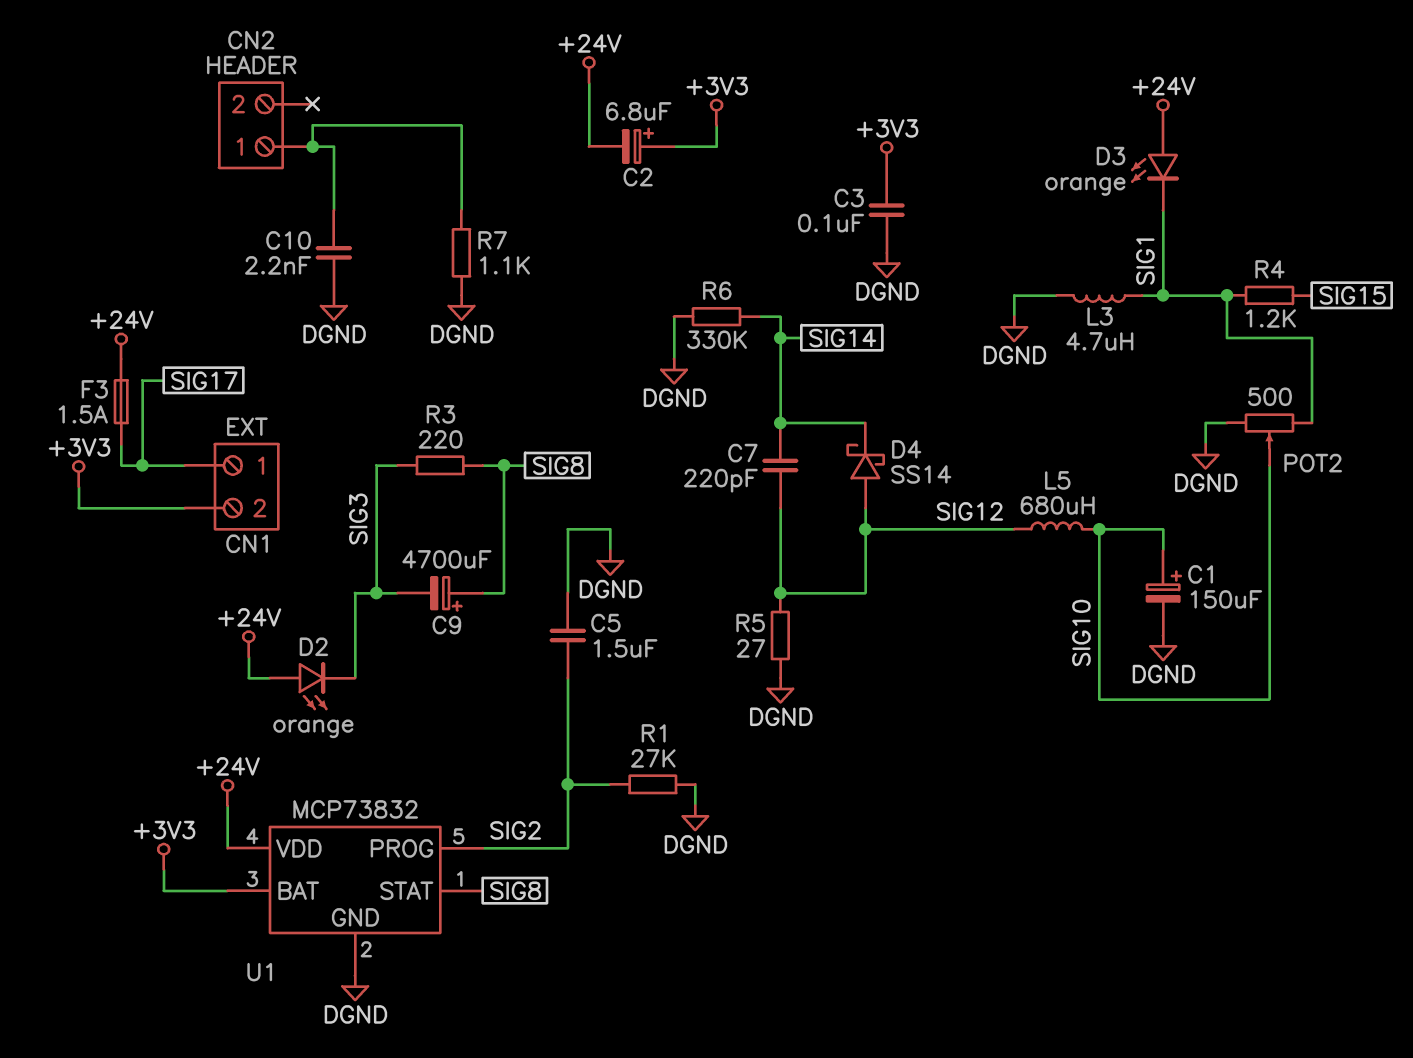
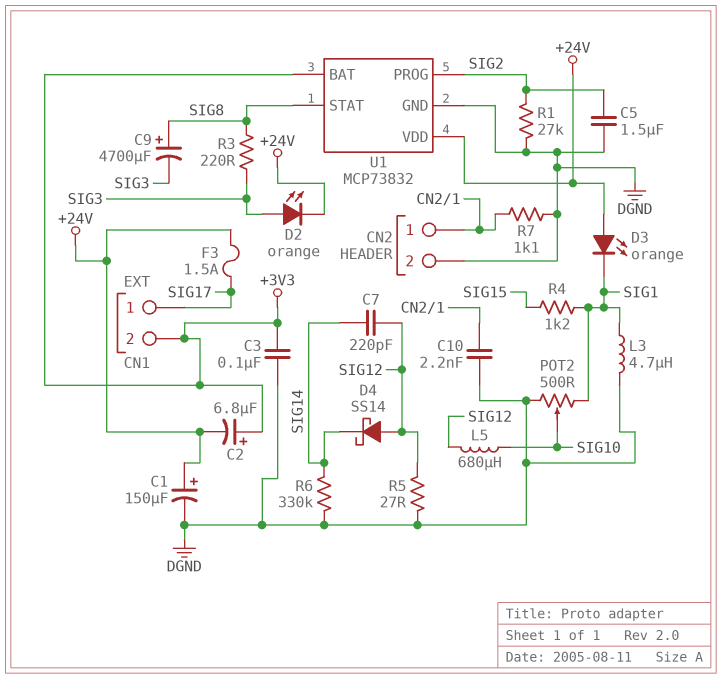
C1: 150uF (plus SIG10, minus DGND) -> 150uF (plus +24V, minus DGND)
CN2 pin 2: none -> DGND
D2: LED orange (A +24V, K SIG3) -> LED orange (A SIG3, K +24V)

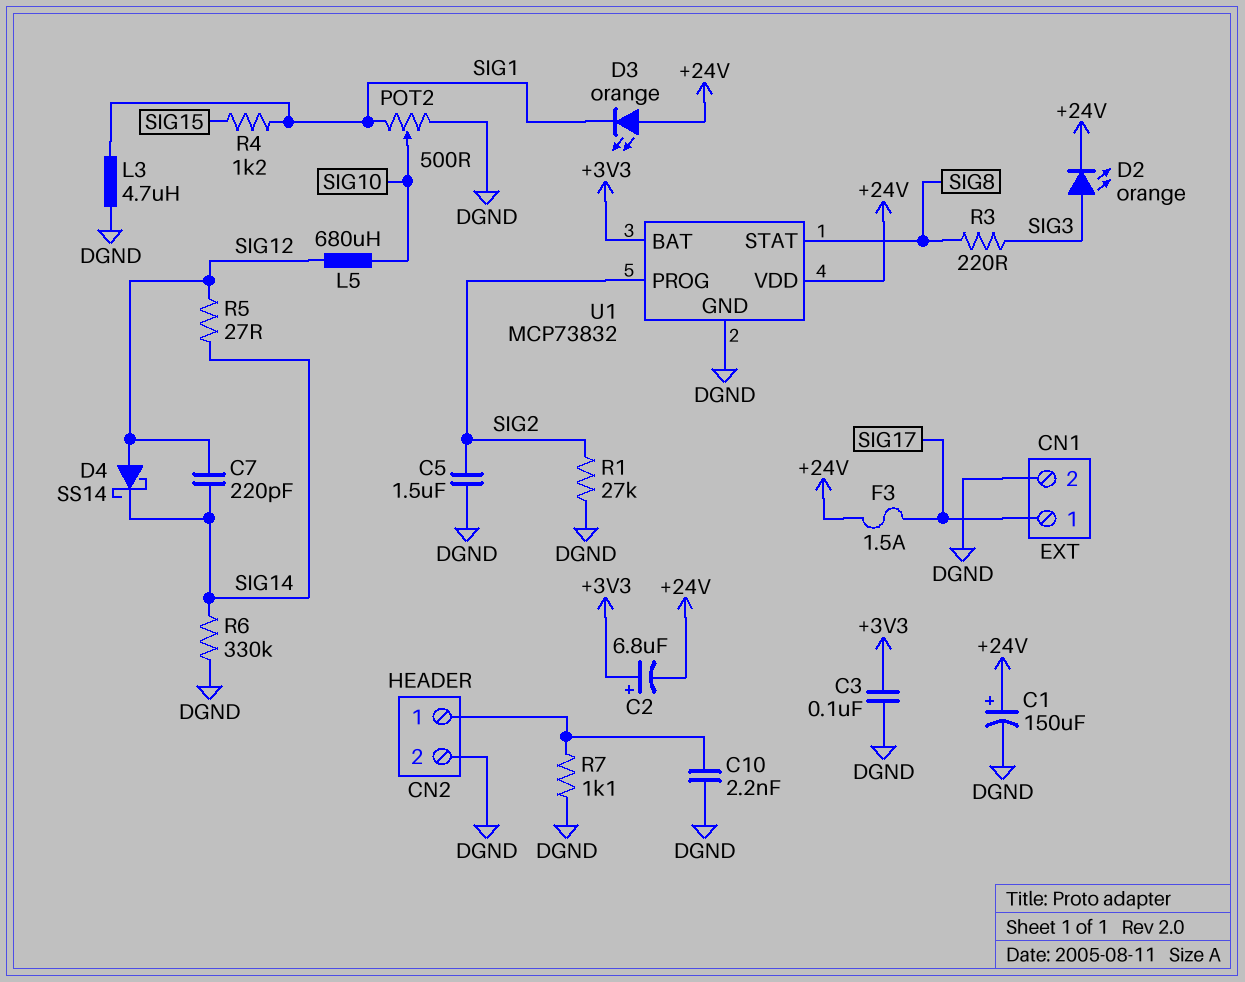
C9: 4700uF (plus SIG8, minus SIG3) -> none
CN1 pin 2: +3V3 -> DGND
R5: 27 (DGND, SIG12) -> 27 (SIG12, SIG14)

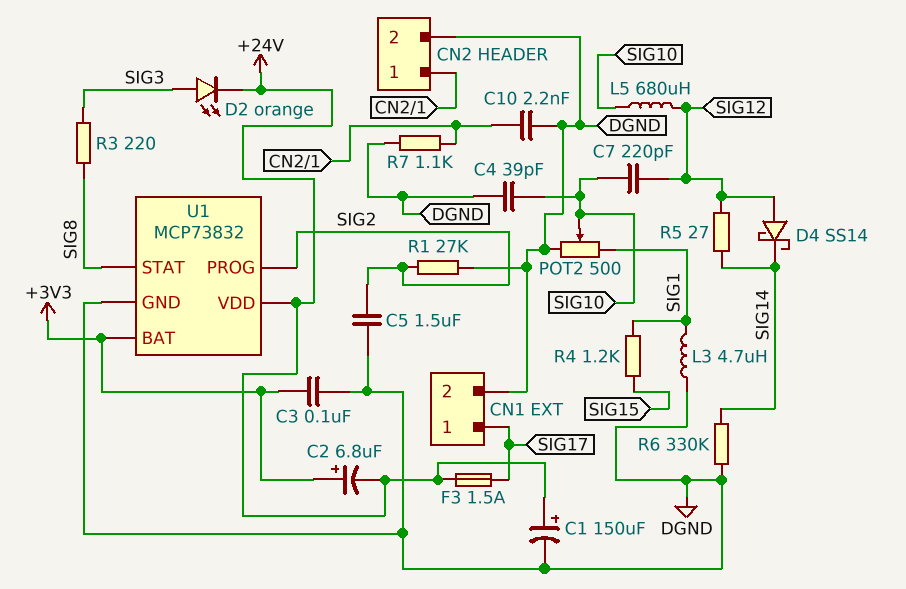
C4: none -> 39pF (DGND, SIG10)
C7: 220pF (SIG12, SIG14) -> 220pF (SIG10, SIG12)
D3: LED orange (A +24V, K SIG1) -> none

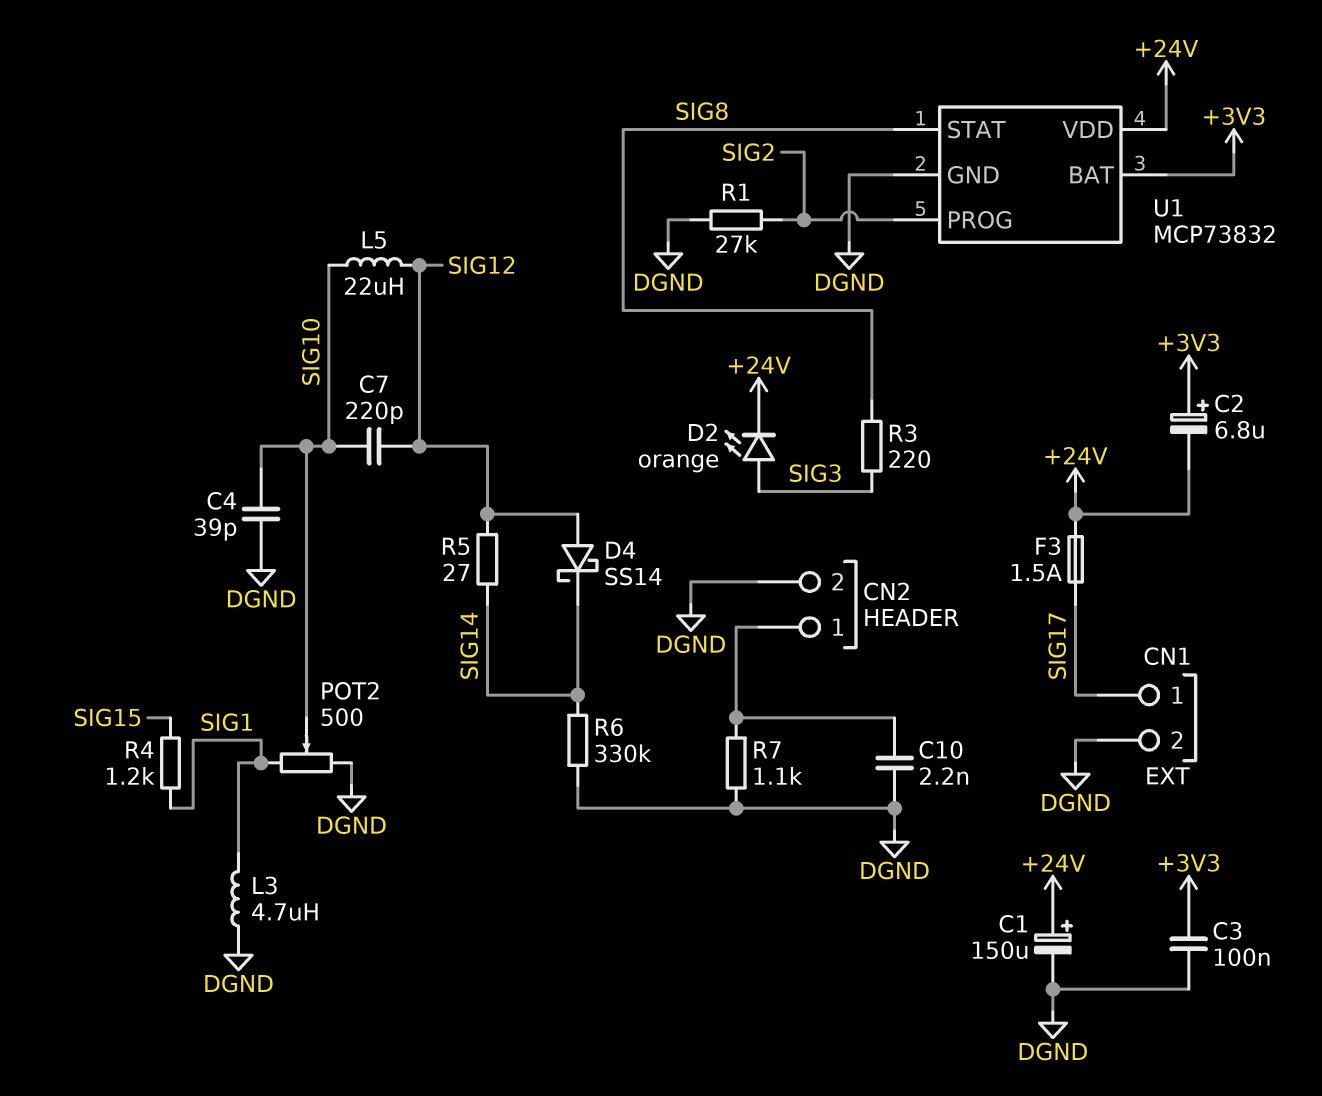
C5: 1.5uF (DGND, SIG2) -> none
L5: 680uH (SIG10, SIG12) -> 22uH (SIG10, SIG12)

